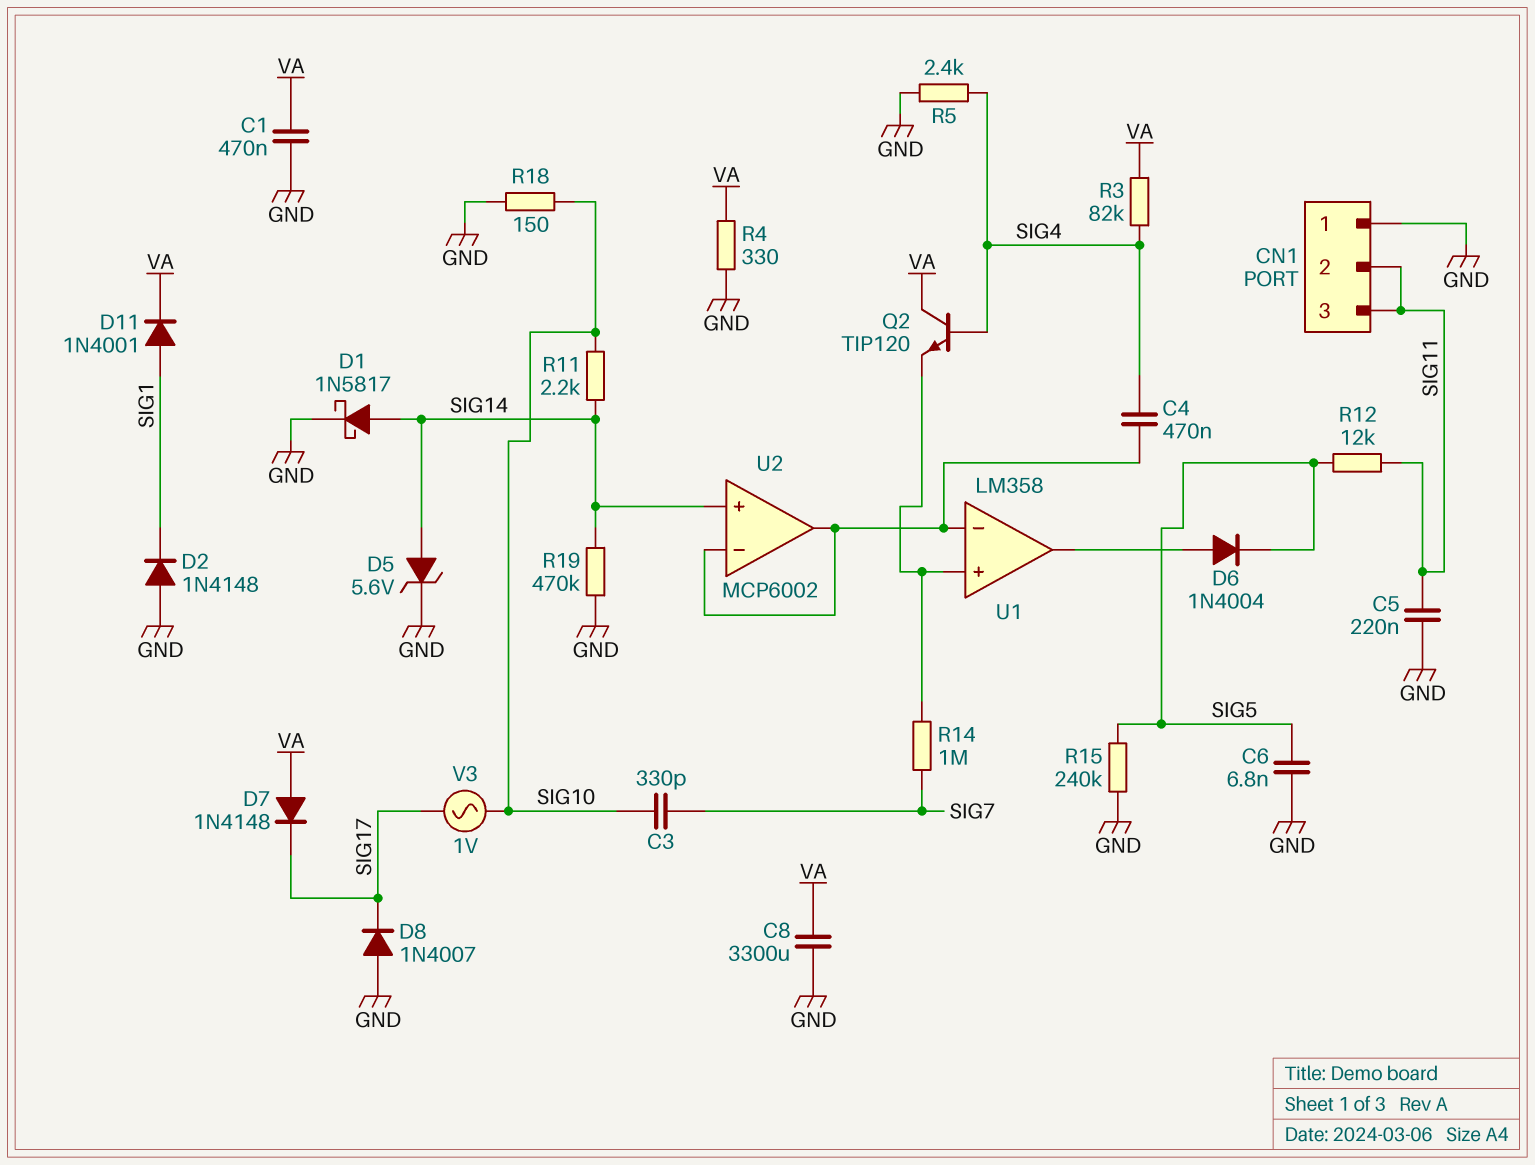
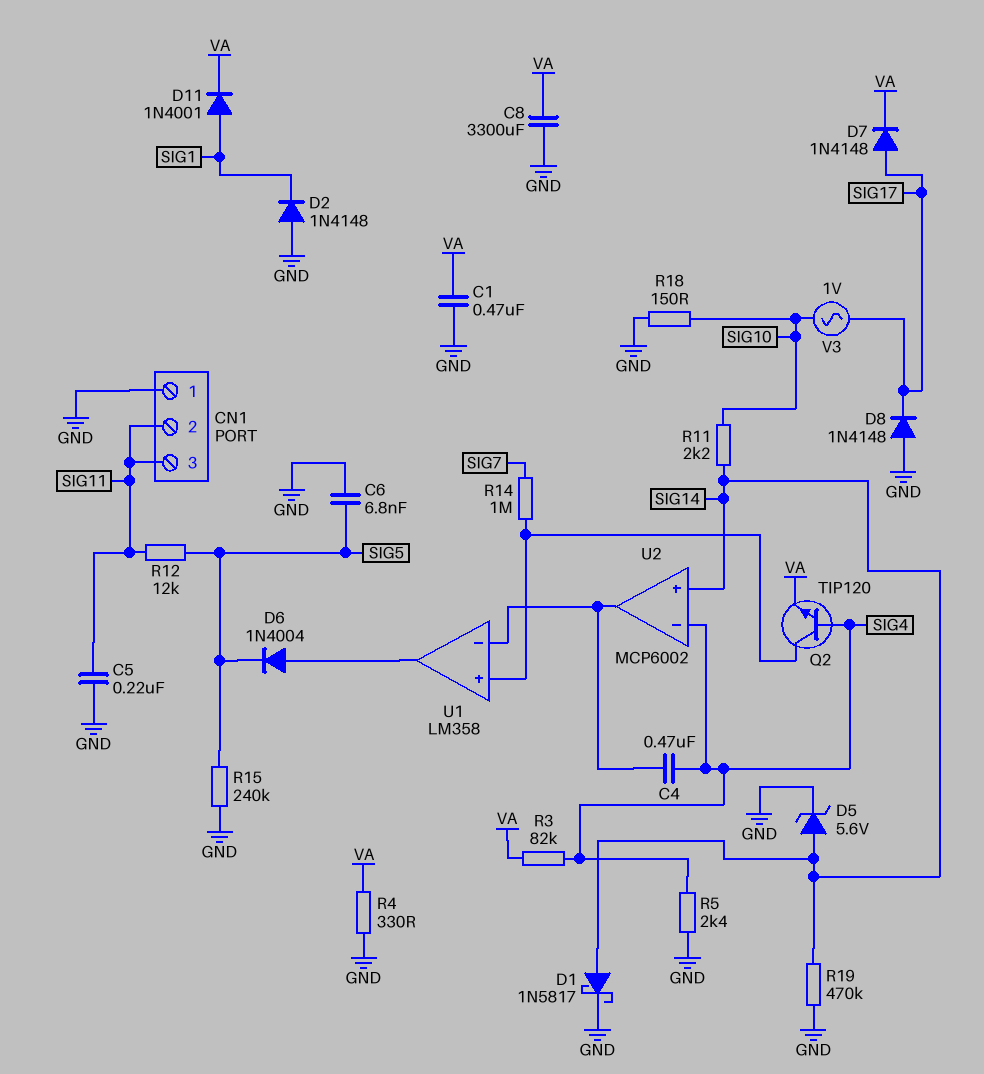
C3: 330pF (SIG7, SIG10) -> none
D7: diode 1N4148 (A VA, K SIG17) -> diode 1N4148 (A SIG17, K VA)
D8: diode 1N4007 (A GND, K SIG17) -> diode 1N4148 (A GND, K SIG17)
Q2: NPN TIP120 (B SIG4, C VA, E U1/in+) -> NPN TIP120 (B SIG4, C U1/in+, E VA)
U2 pin in-: U1/in- -> SIG4

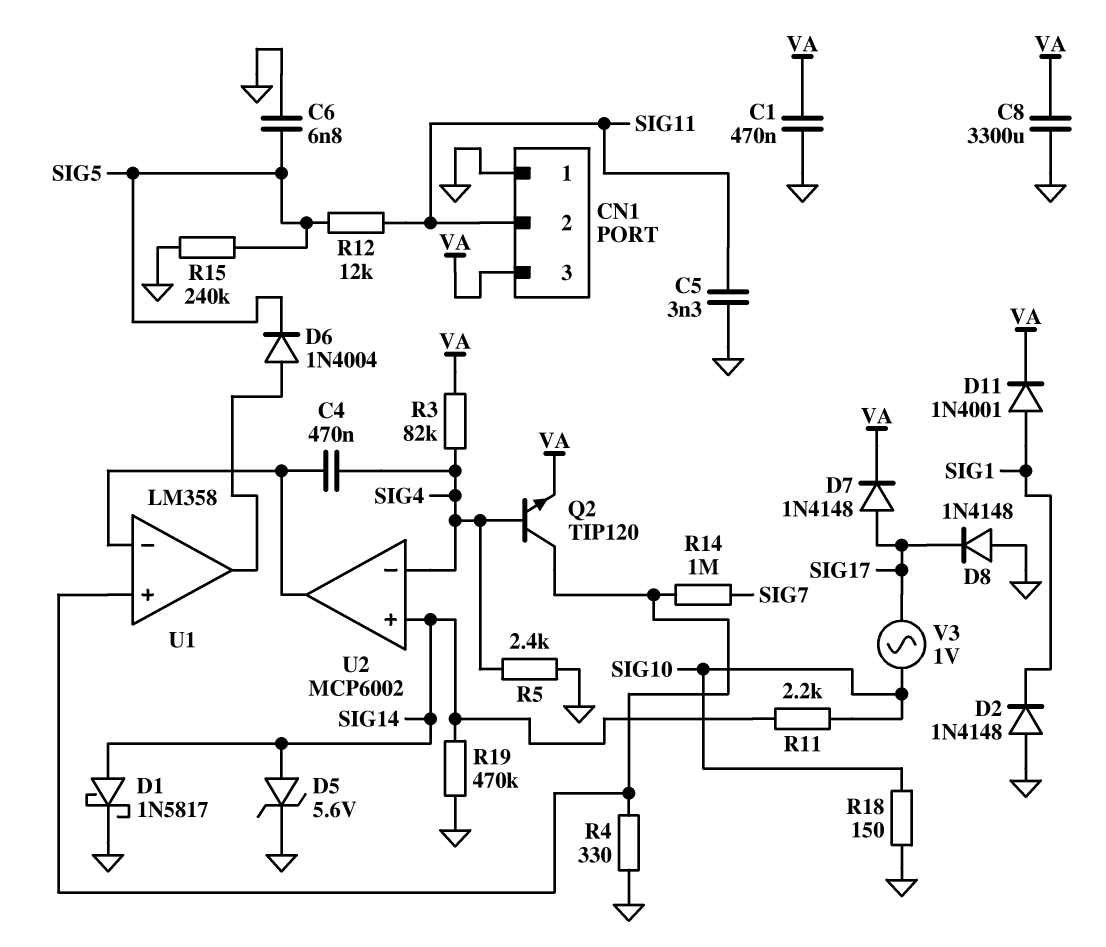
C5: 220nF (GND, SIG11) -> 3.3nF (GND, SIG11)
CN1 pin 3: SIG11 -> VA
R4: 330 (GND, VA) -> 330 (GND, U1/in+)

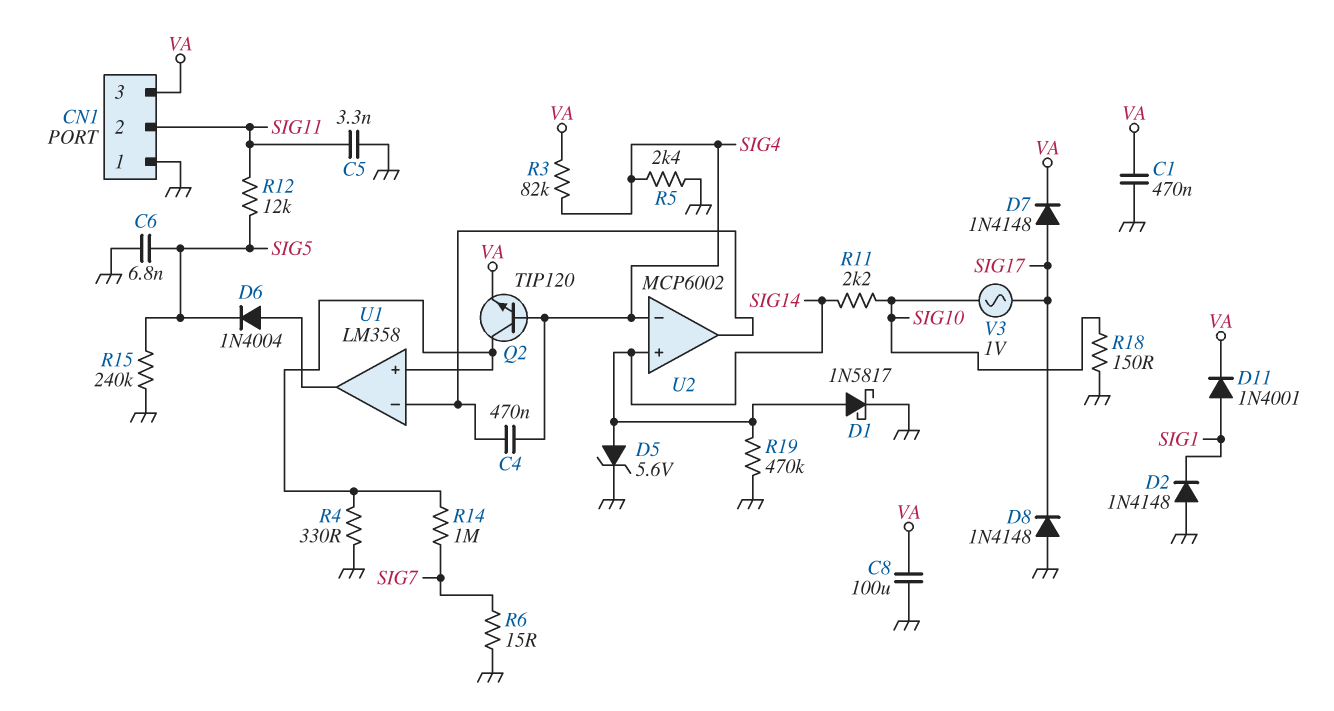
C8: 3300uF (GND, VA) -> 100uF (GND, VA)
R6: none -> 15 (GND, SIG7)

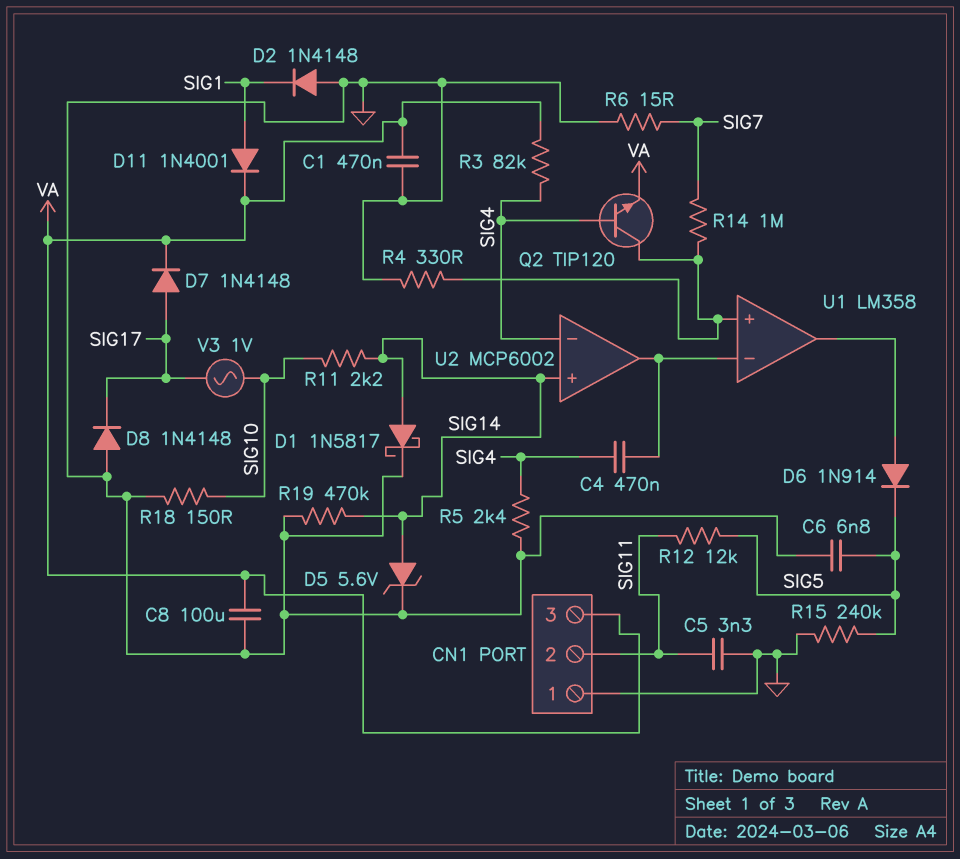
D6: diode 1N4004 (A U1/out, K SIG5) -> diode 1N914 (A U1/out, K SIG5)

